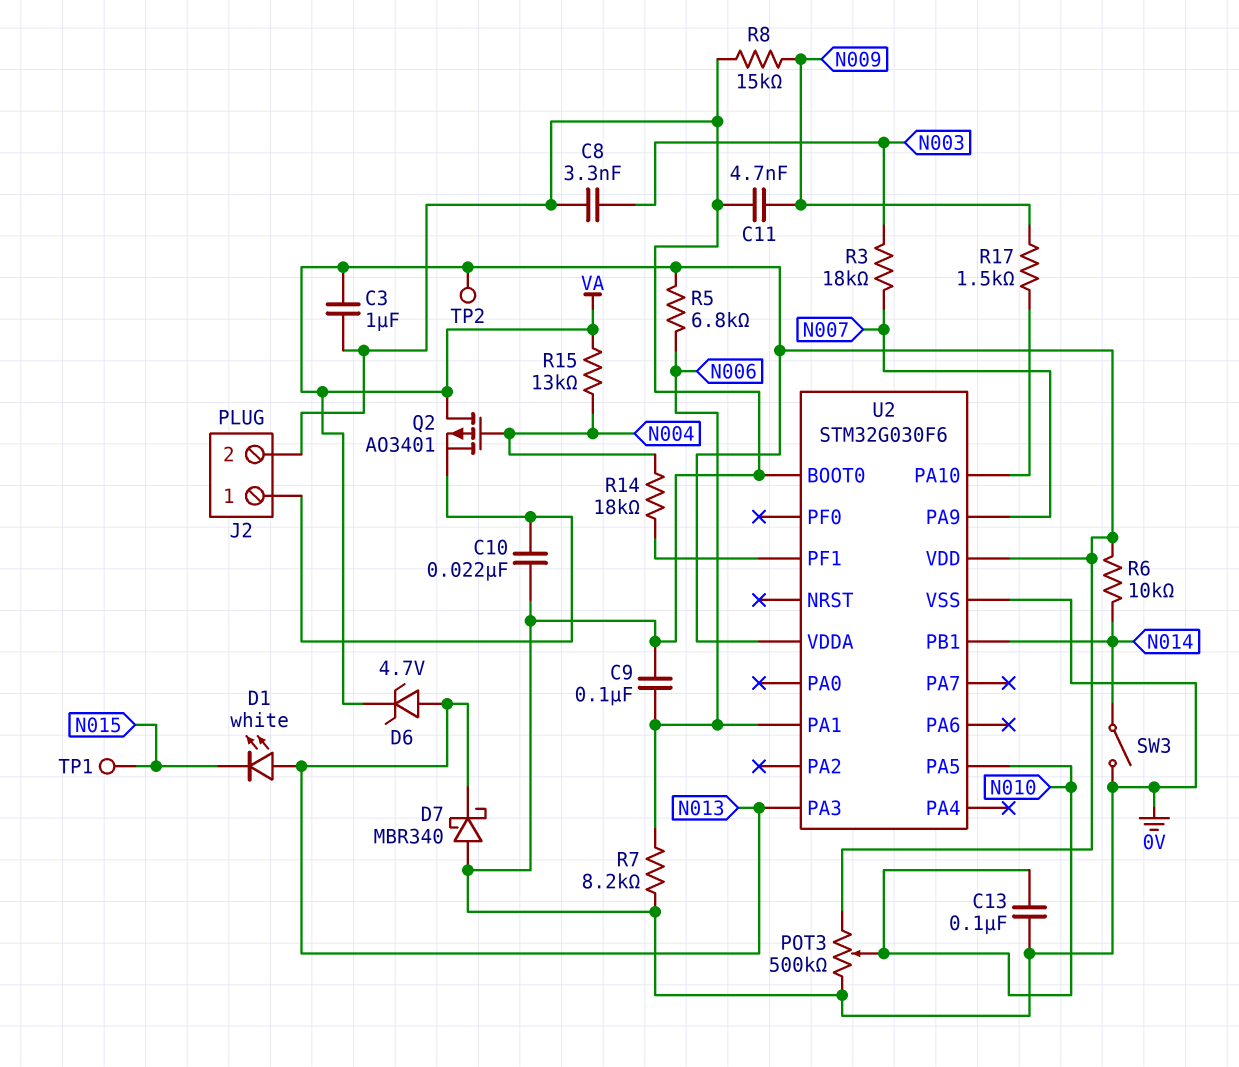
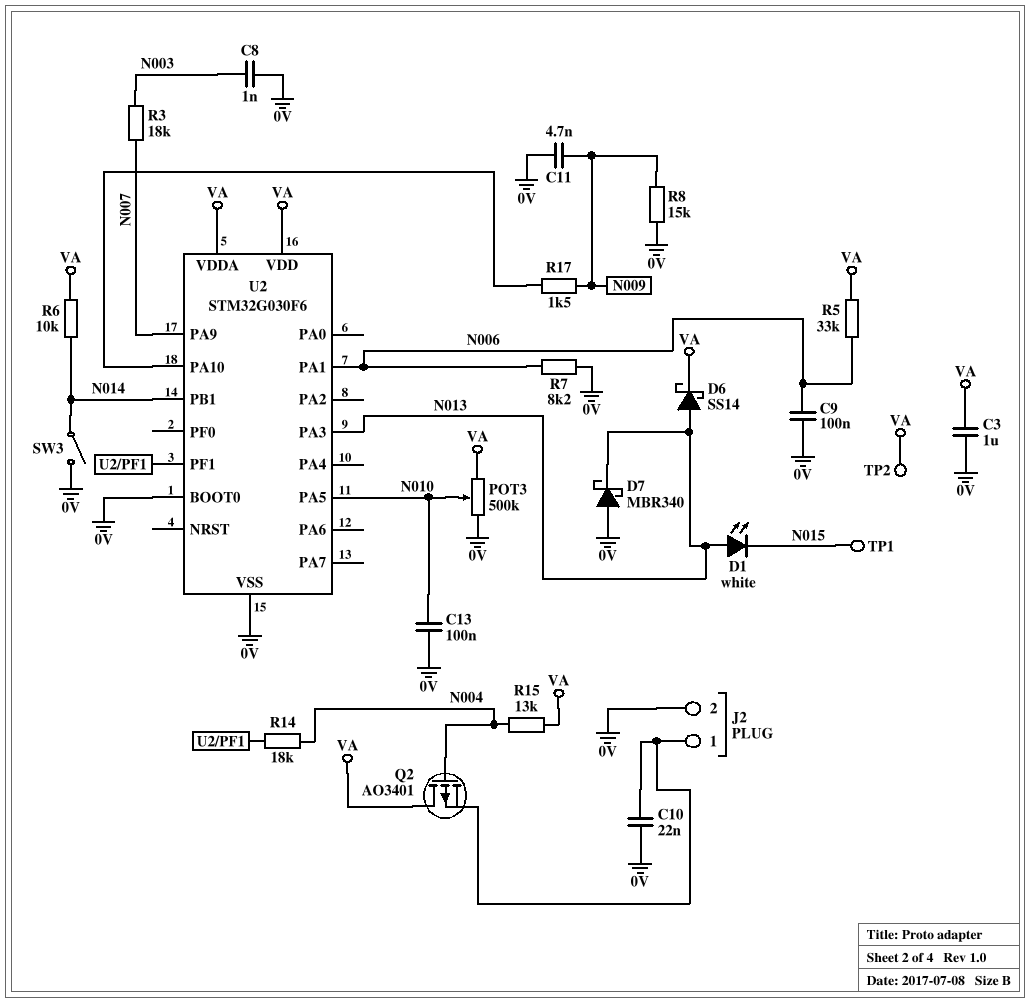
C8: 3.3nF (0V, N003) -> 1nF (0V, N003)
D6: zener 4.7V (A N013, K VA) -> schottky SS14 (A N013, K VA)
R5: 6.8k (N006, VA) -> 33k (N006, VA)

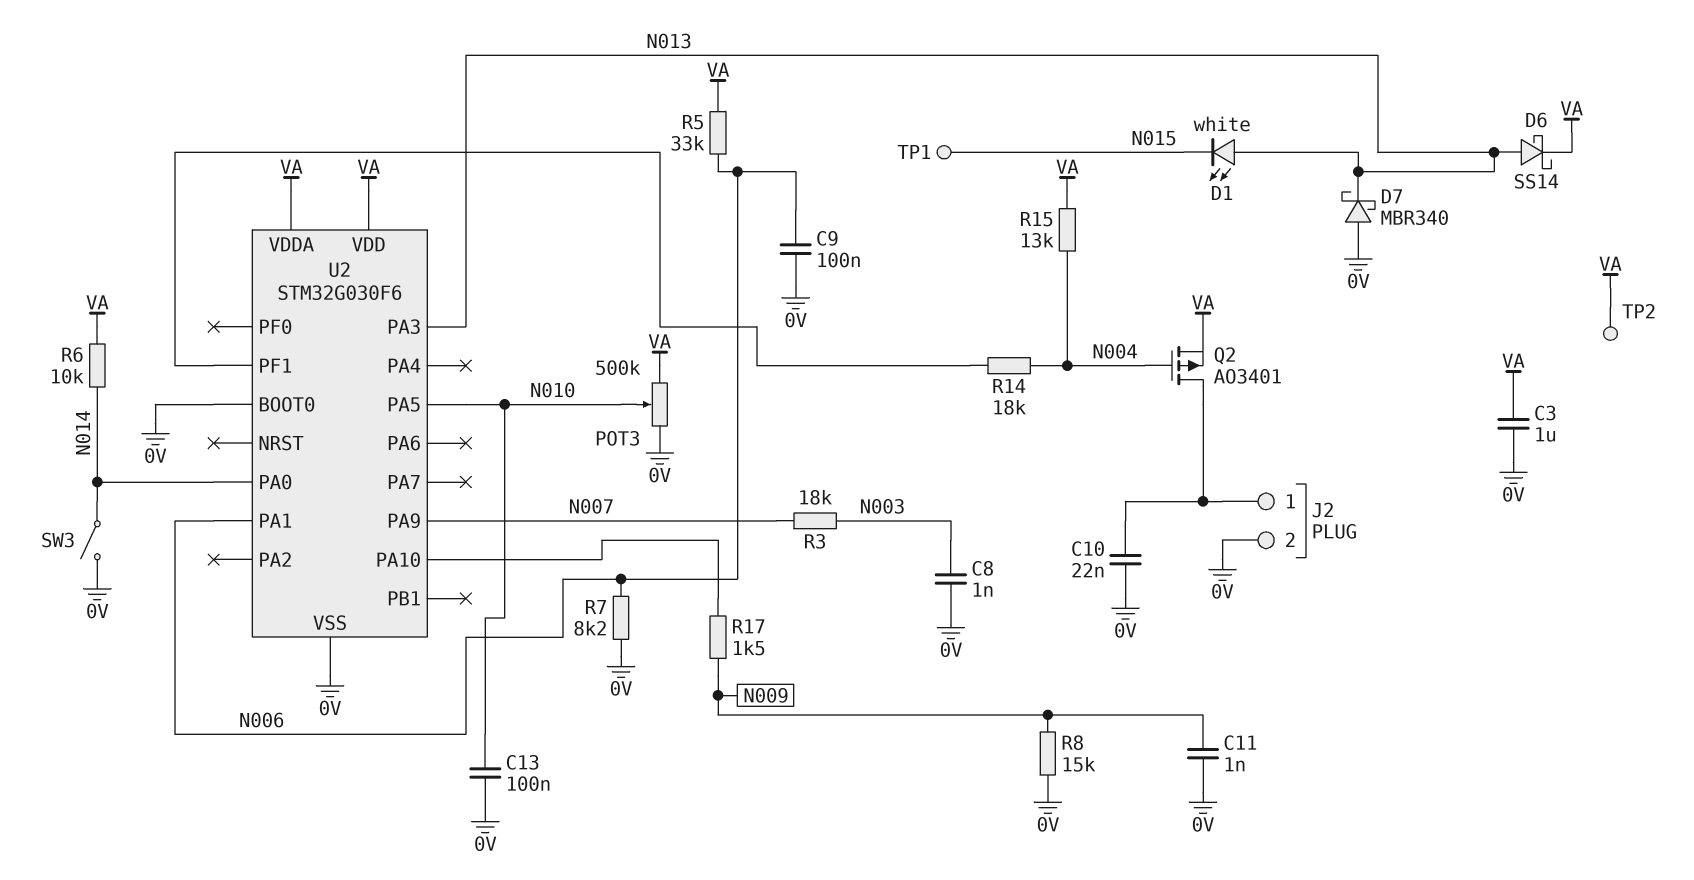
C11: 4.7nF (0V, N009) -> 1nF (0V, N009)
Q2: PMOS AO3401 (G N004, D VA, S J2/1) -> PMOS AO3401 (G N004, D J2/1, S VA)
U2 pin PA0: none -> N014
U2 pin PB1: N014 -> none

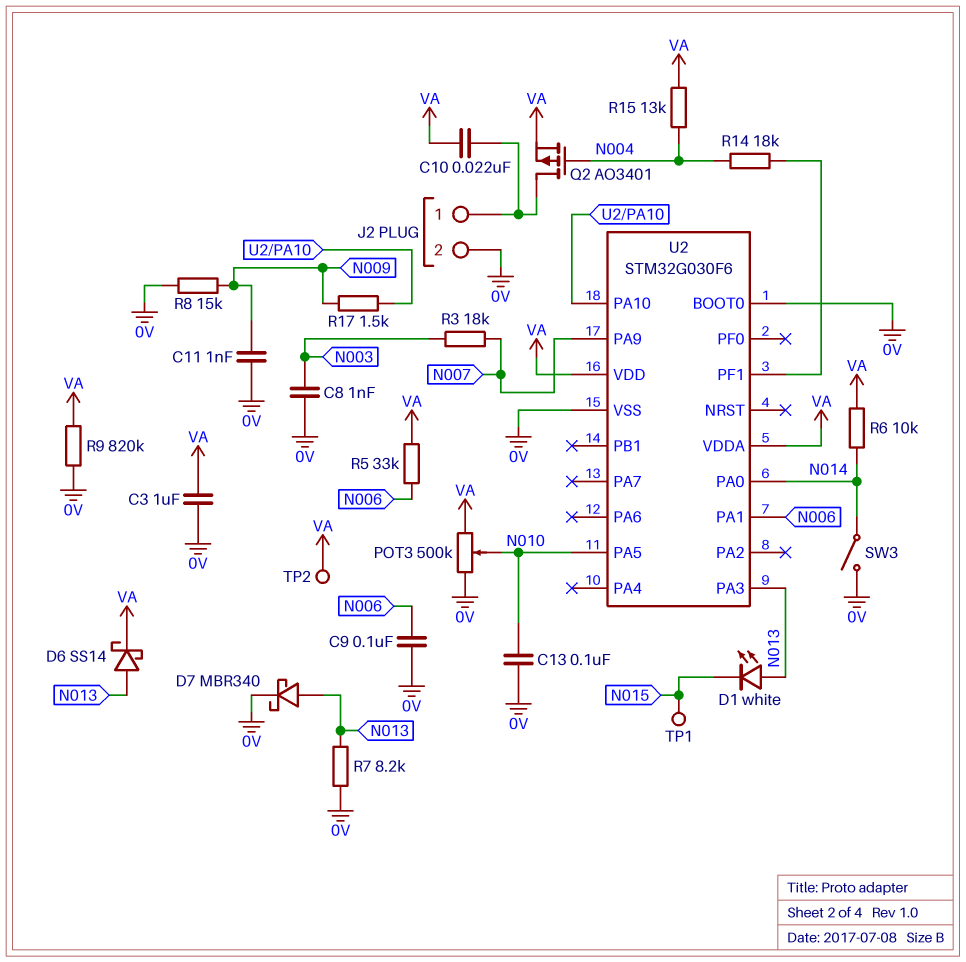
C10: 22nF (0V, J2/1) -> 22nF (J2/1, VA)
D7: schottky MBR340 (A 0V, K N013) -> schottky MBR340 (A N013, K 0V)
R7: 8.2k (0V, N006) -> 8.2k (0V, N013)
R9: none -> 820k (0V, VA)

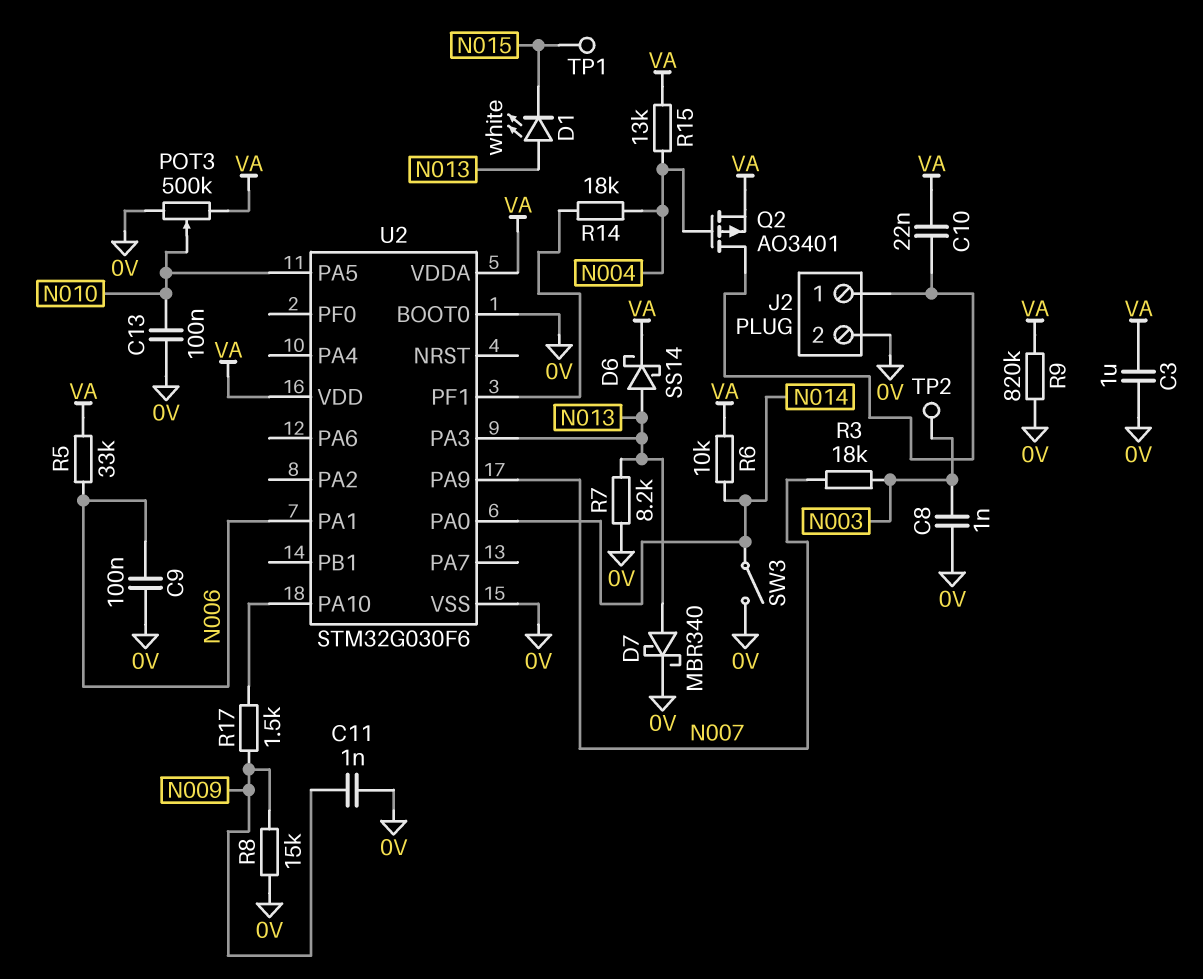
TP2: test point (VA) -> test point (N003)

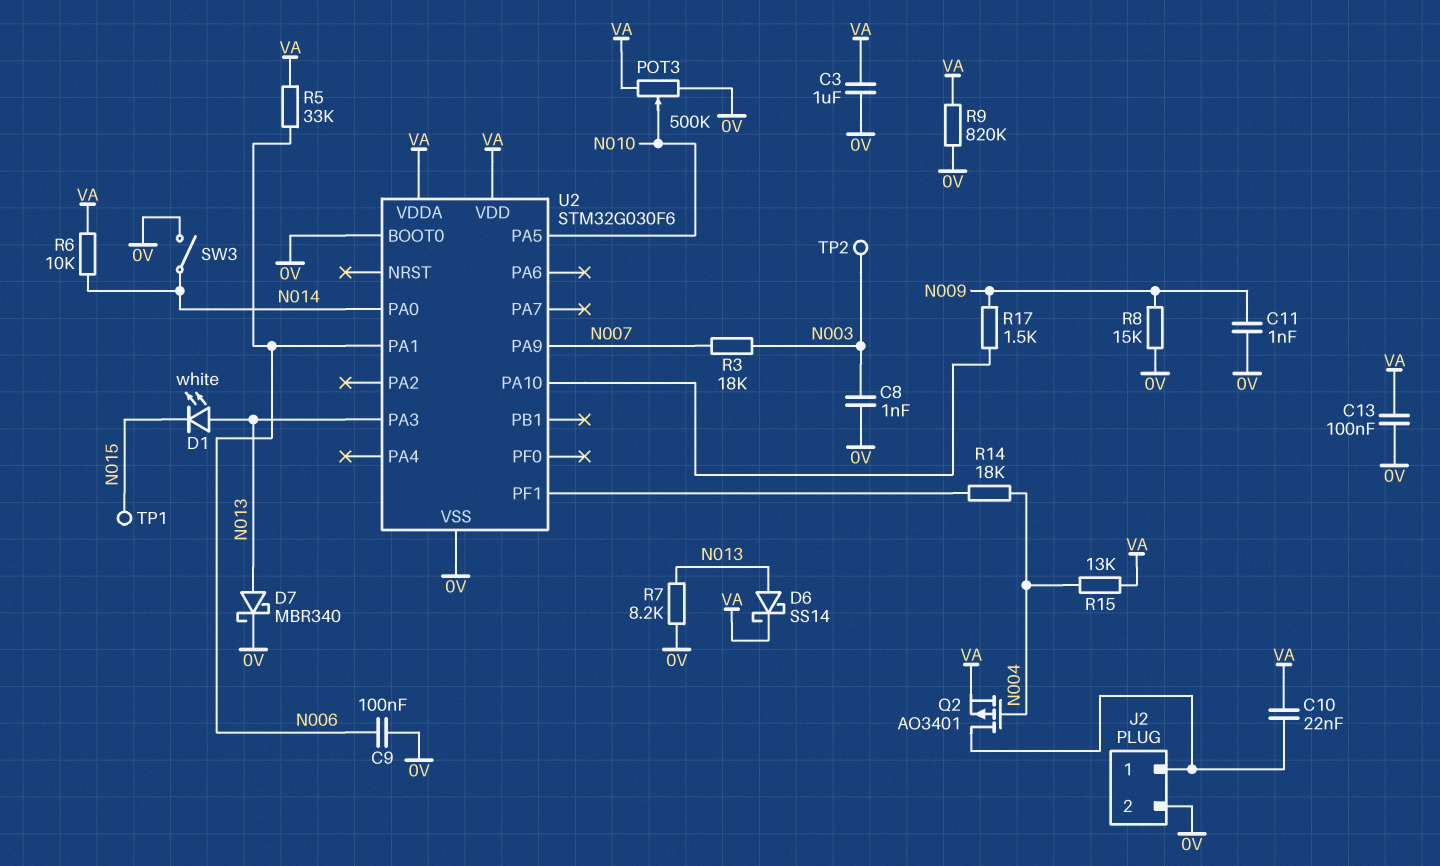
C13: 100nF (0V, N010) -> 100nF (0V, VA)

